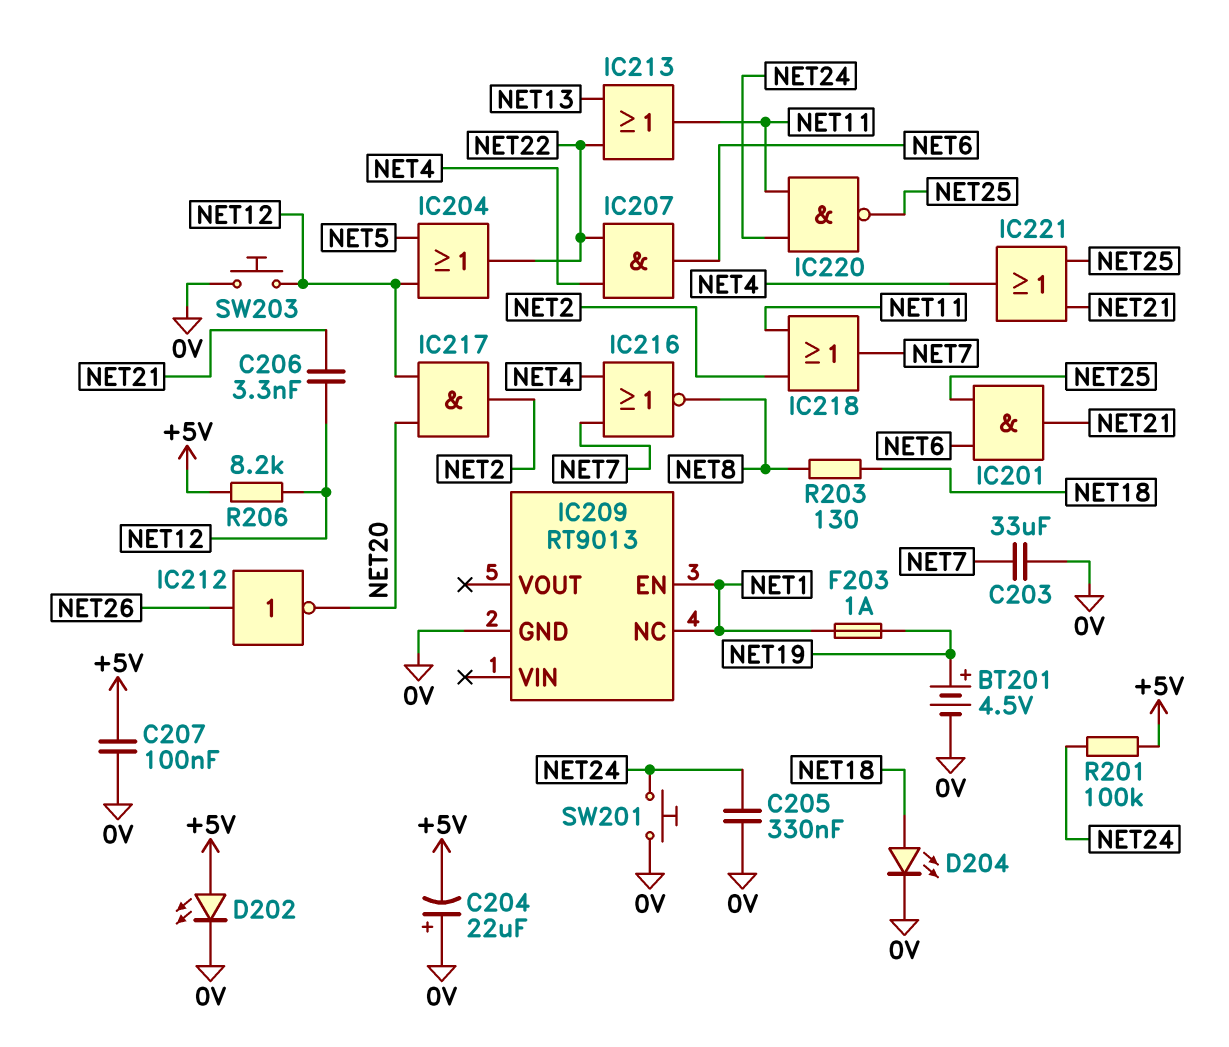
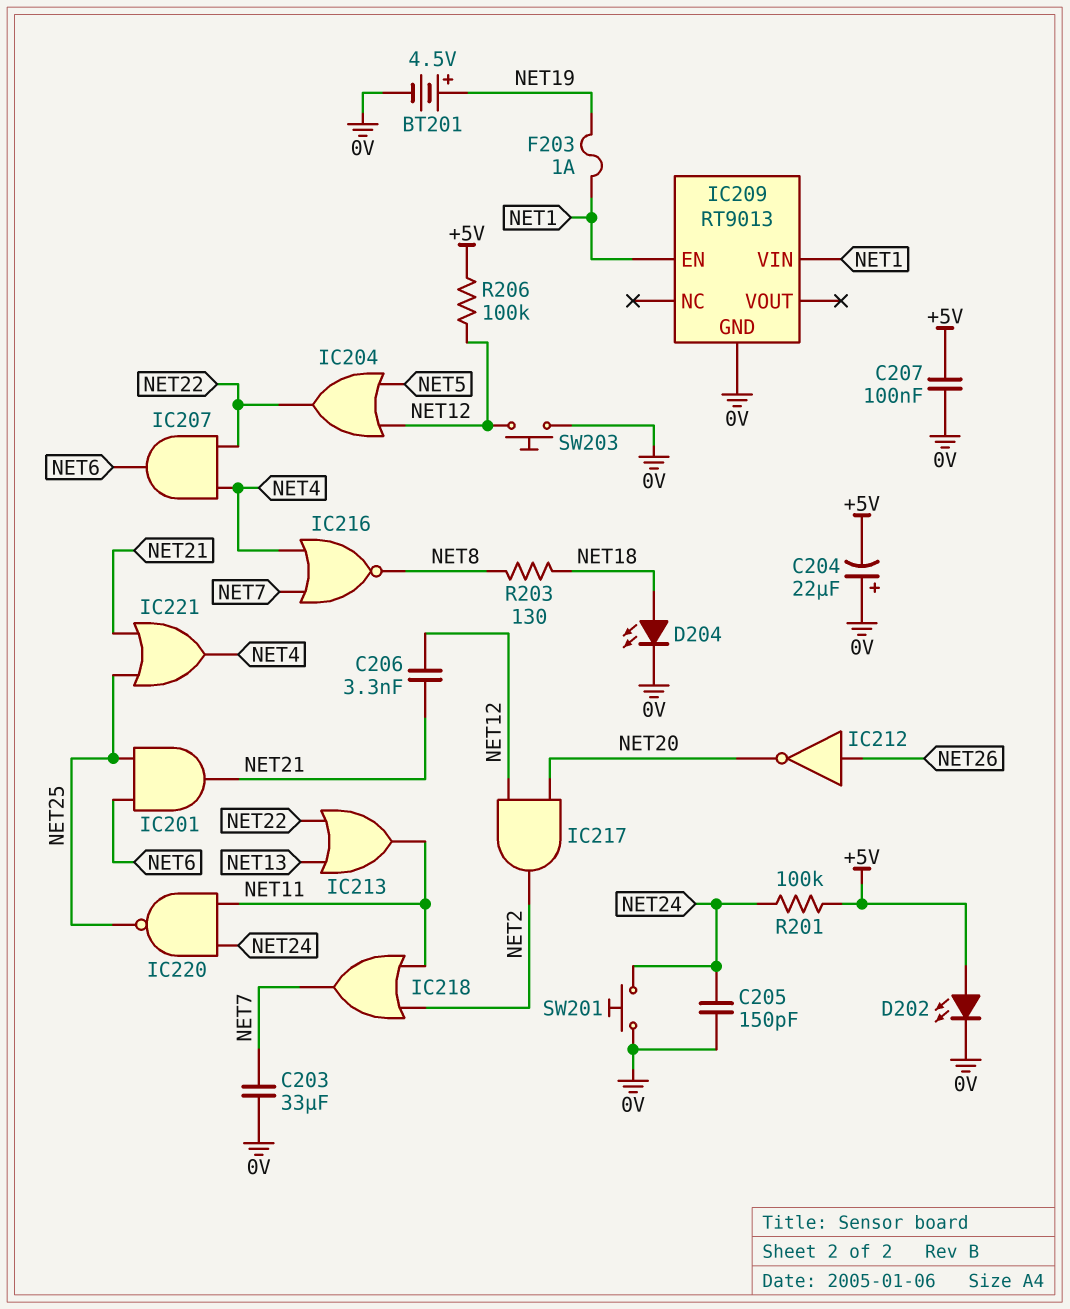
C205: 330nF (0V, NET24) -> 150pF (0V, NET24)
IC209 pin NC: NET1 -> none
IC209 pin VIN: none -> NET1
R206: 8.2k (+5V, NET12) -> 100k (+5V, NET12)

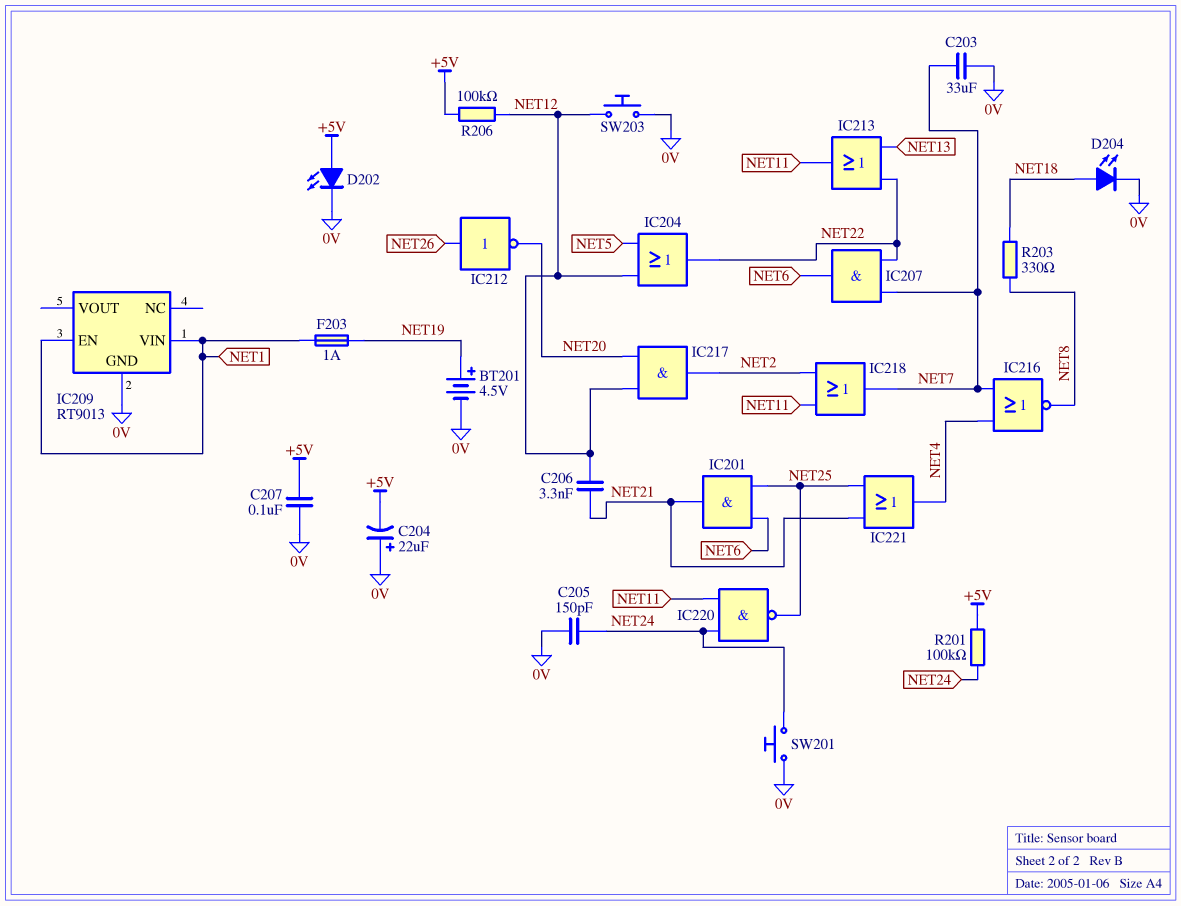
IC207: AND (in NET4, in NET22, out NET6) -> AND (in NET7, in NET22, out NET6)
R203: 130 (NET8, NET18) -> 330 (NET8, NET18)

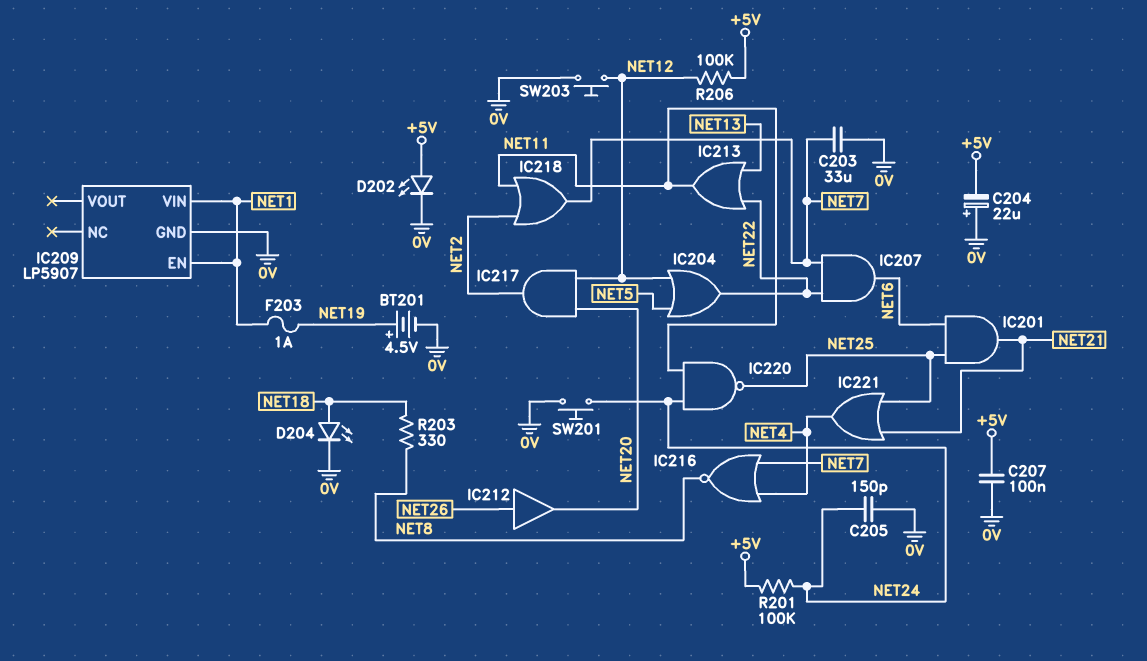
C206: 3.3nF (NET12, NET21) -> none
IC209: RT9013 -> LP5907
IC212: NOT (in NET26, out NET20) -> buffer (in NET26, out NET20)

